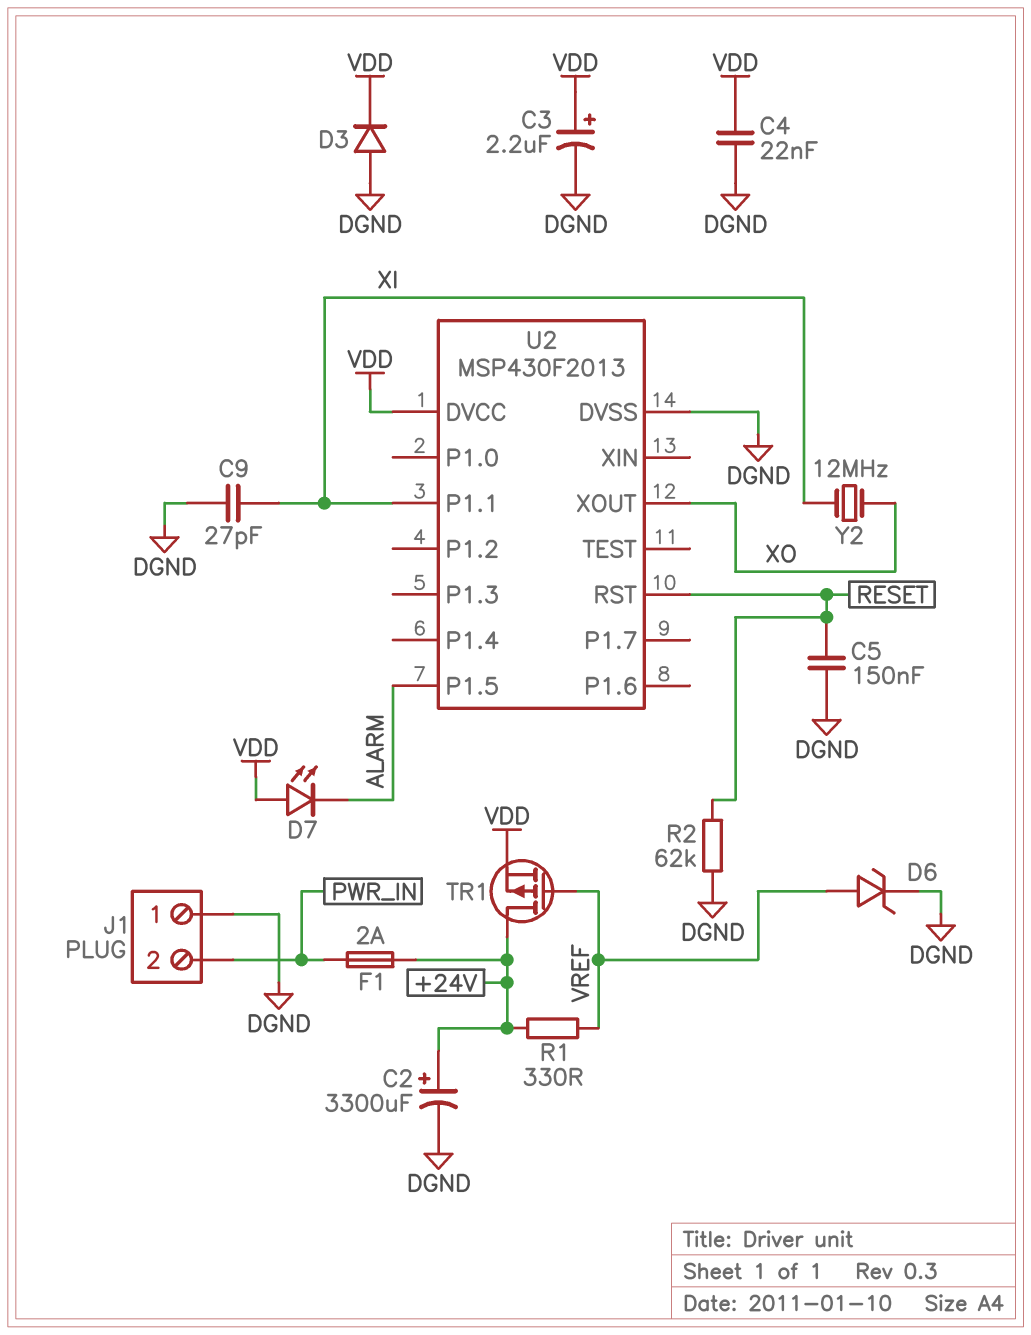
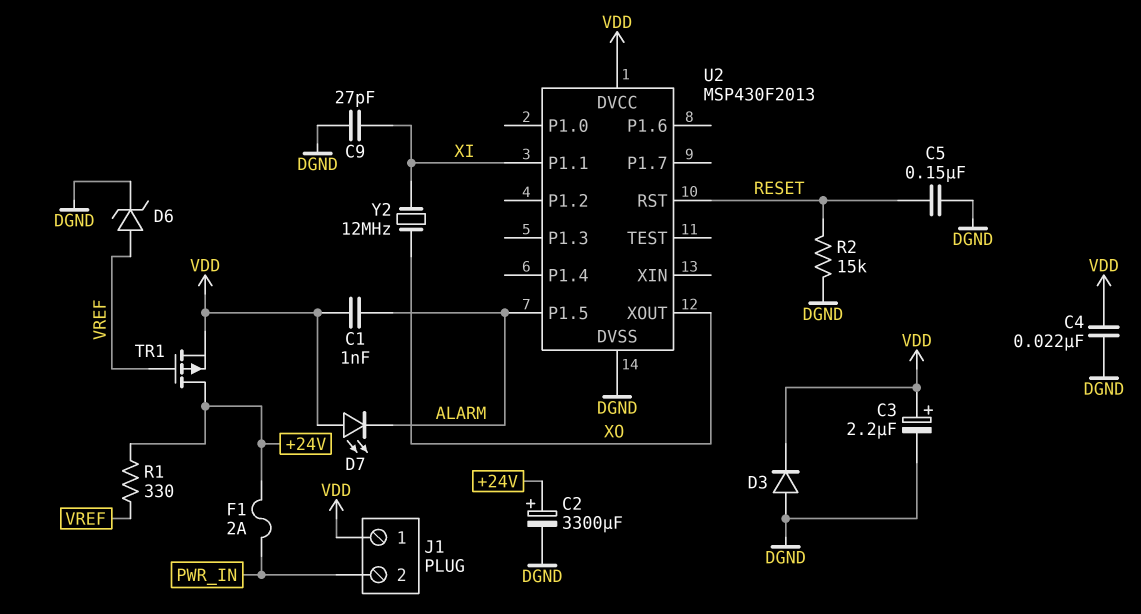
C1: none -> 1nF (ALARM, VDD)
J1 pin 1: DGND -> VDD
R2: 62k (DGND, RESET) -> 15k (DGND, RESET)

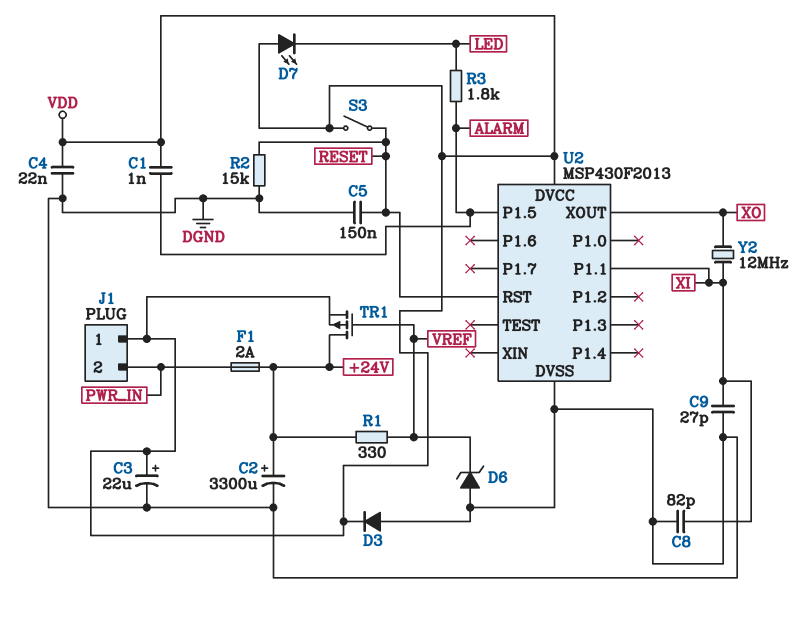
C3: 2.2uF (plus VDD, minus DGND) -> 22uF (plus VDD, minus DGND)
C8: none -> 82pF (DGND, XI)
D6: zener (A VREF, K DGND) -> zener (A DGND, K VREF)
D7: LED (A VDD, K ALARM) -> LED (A VDD, K LED)
R3: none -> 1.8k (ALARM, LED)
S3: none -> switch (RESET, VDD)

